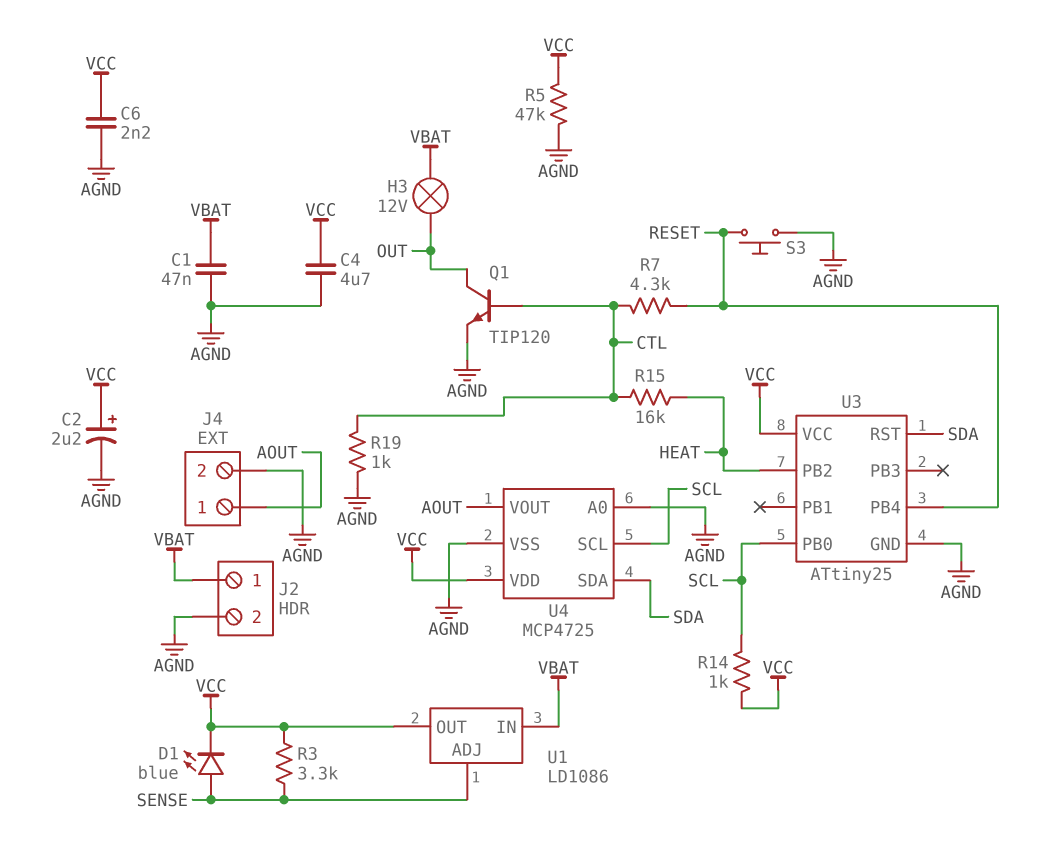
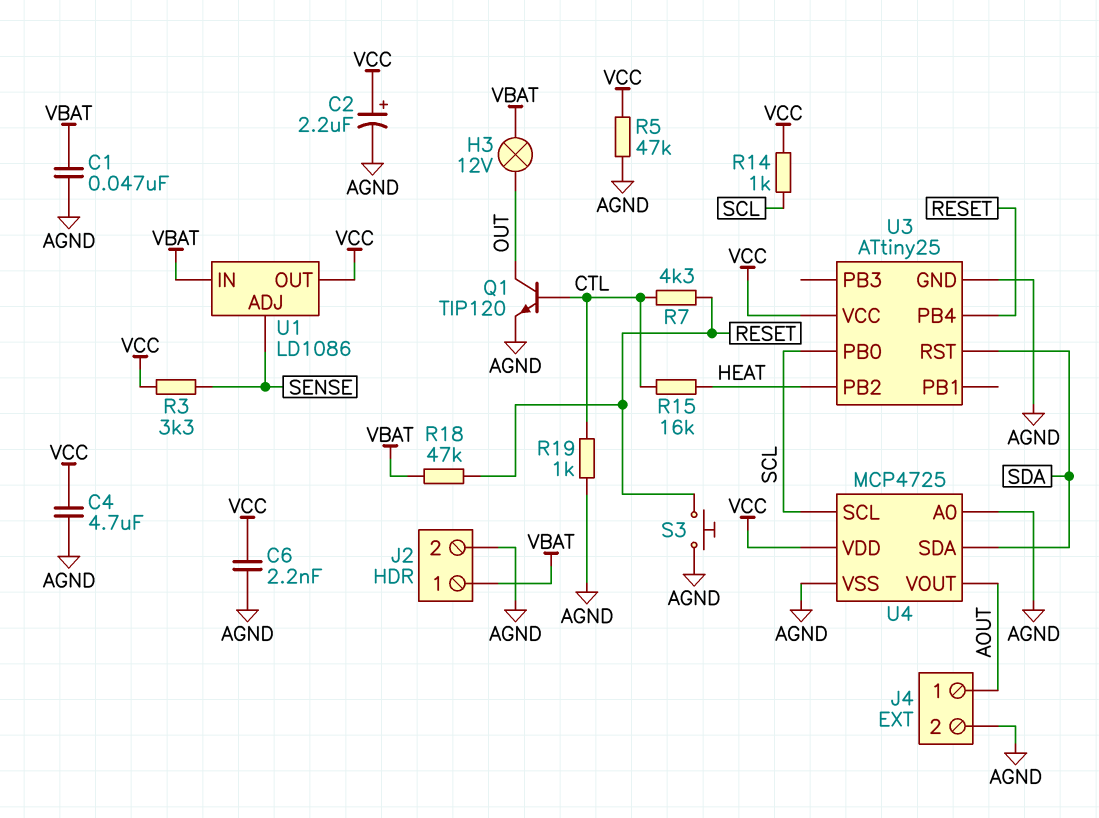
D1: LED blue (A SENSE, K VCC) -> none
R18: none -> 47k (RESET, VBAT)

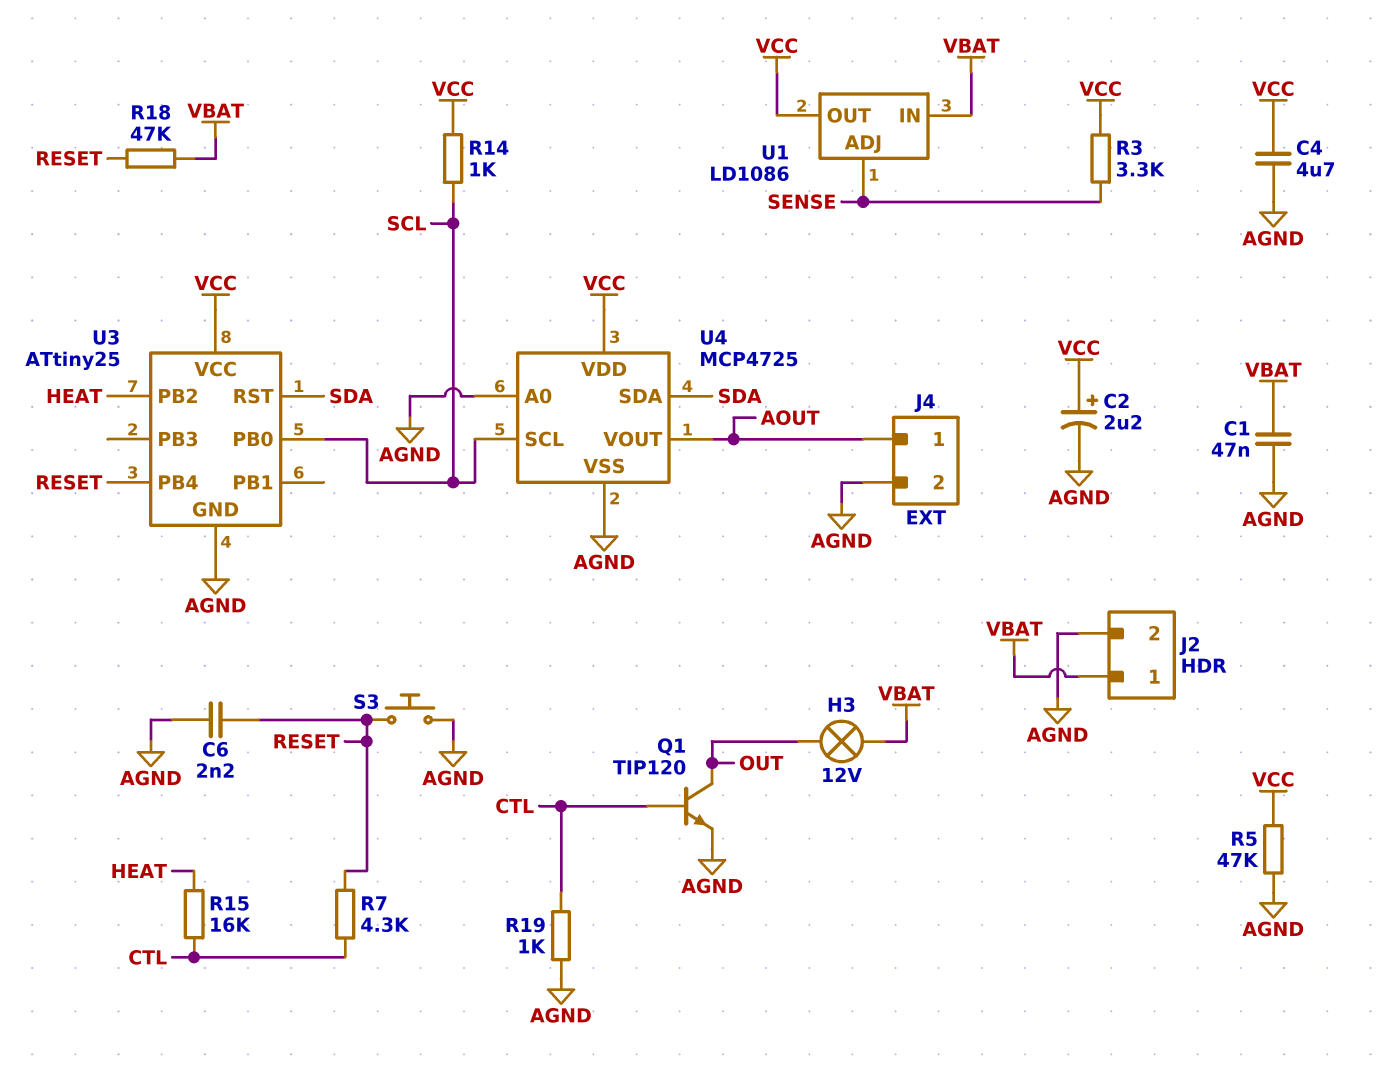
C6: 2.2nF (AGND, VCC) -> 2.2nF (AGND, RESET)

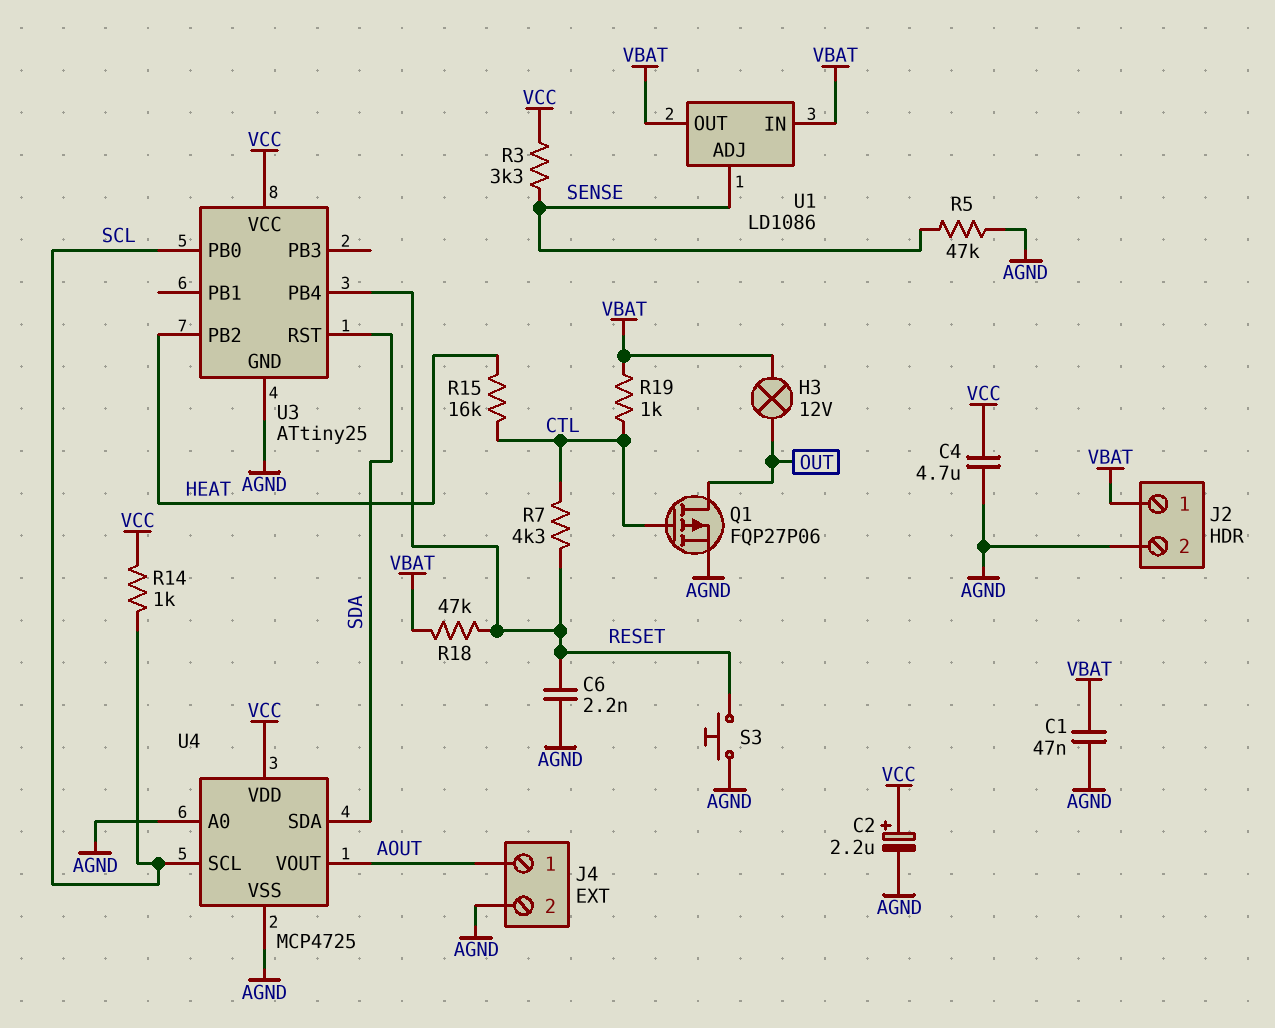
Q1: NPN TIP120 (B CTL, C OUT, E AGND) -> PMOS FQP27P06 (G CTL, D OUT, S AGND)
R5: 47k (AGND, VCC) -> 47k (AGND, SENSE)
R19: 1k (AGND, CTL) -> 1k (CTL, VBAT)
U1 pin OUT: VCC -> VBAT

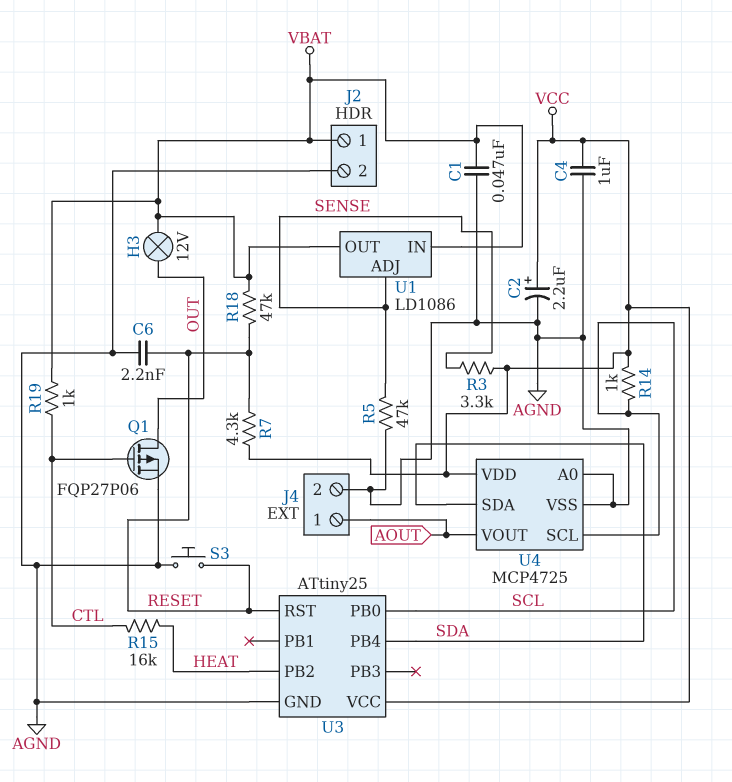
C4: 4.7uF (AGND, VCC) -> 1uF (AGND, VCC)
R7: 4.3k (CTL, RESET) -> 4.3k (RESET, VCC)
U3 pin PB4: RESET -> SDA
U3 pin RST: SDA -> RESET

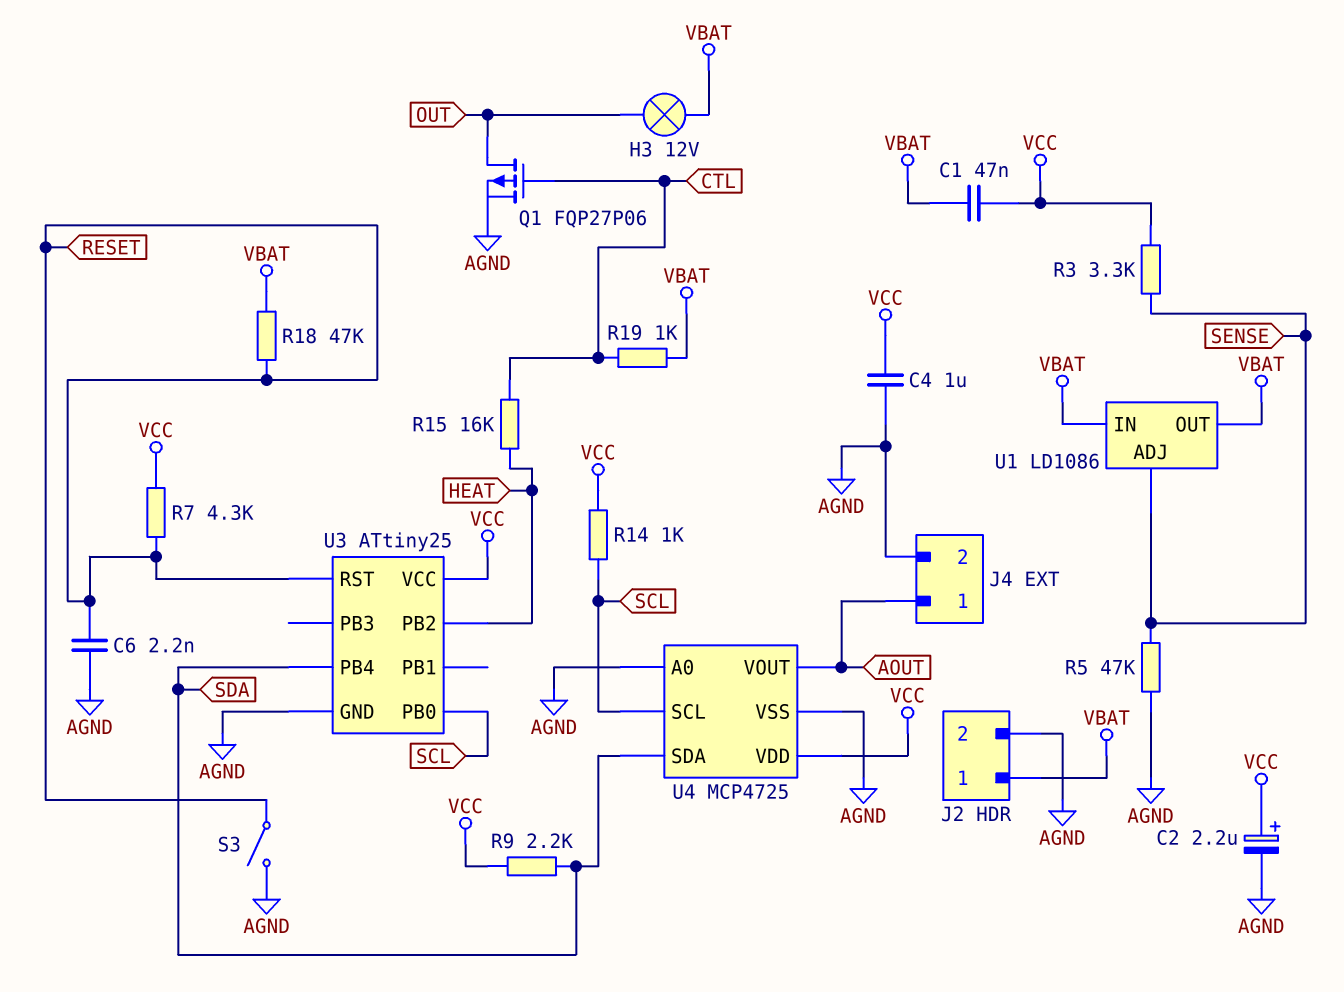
C1: 47nF (AGND, VBAT) -> 47nF (VBAT, VCC)
R9: none -> 2.2k (SDA, VCC)
S3: button (AGND, RESET) -> switch (AGND, RESET)

